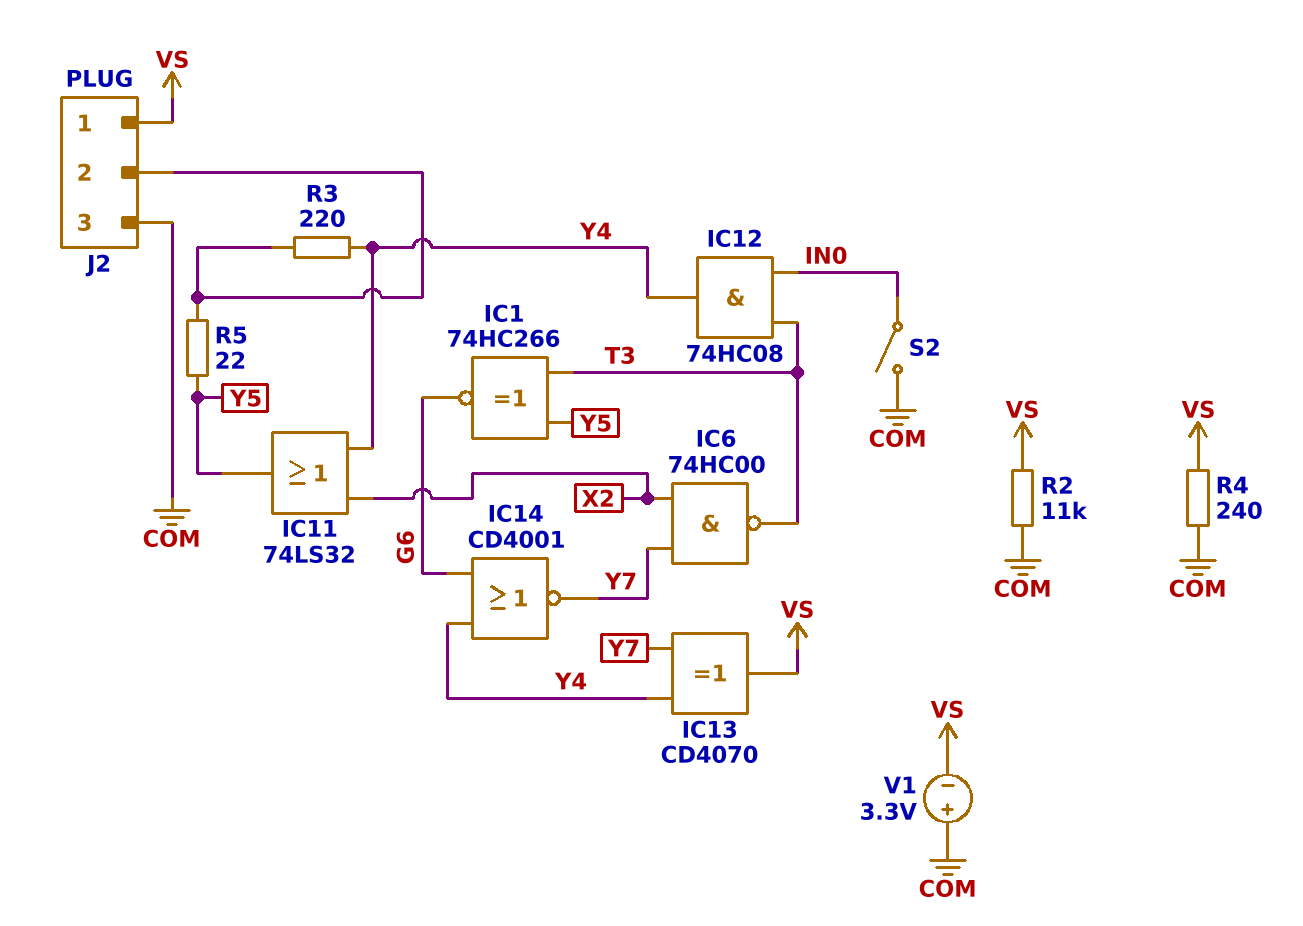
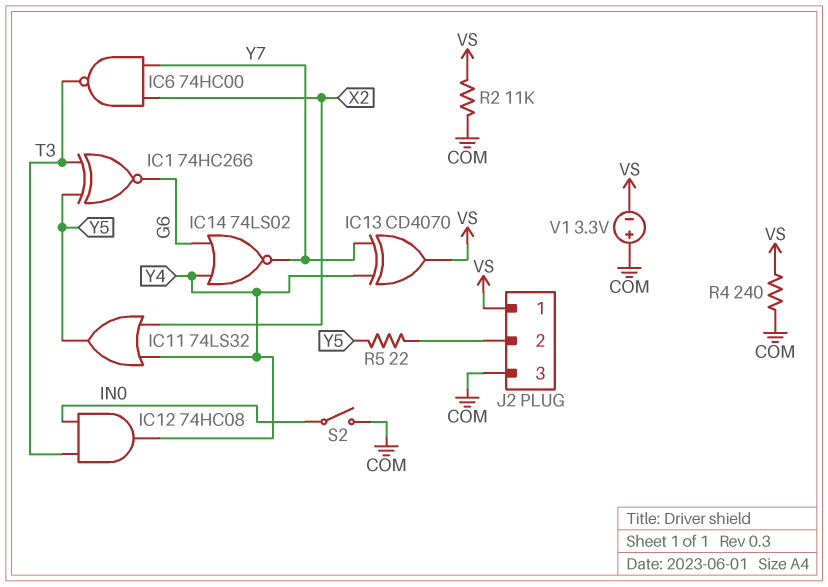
IC14: NOR CD4001 (in G6, in Y4, out Y7) -> NOR 74LS02 (in G6, in Y4, out Y7)
R3: 220 (J2/2, Y4) -> none

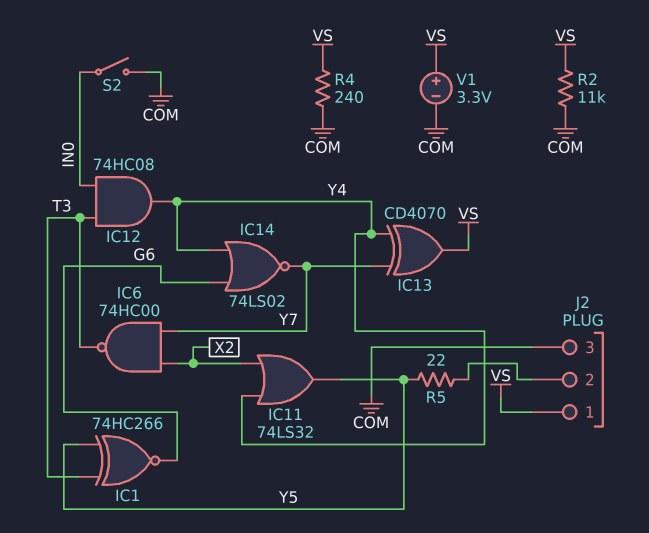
V1: 3.3V (plus COM, minus VS) -> 3.3V (plus VS, minus COM)

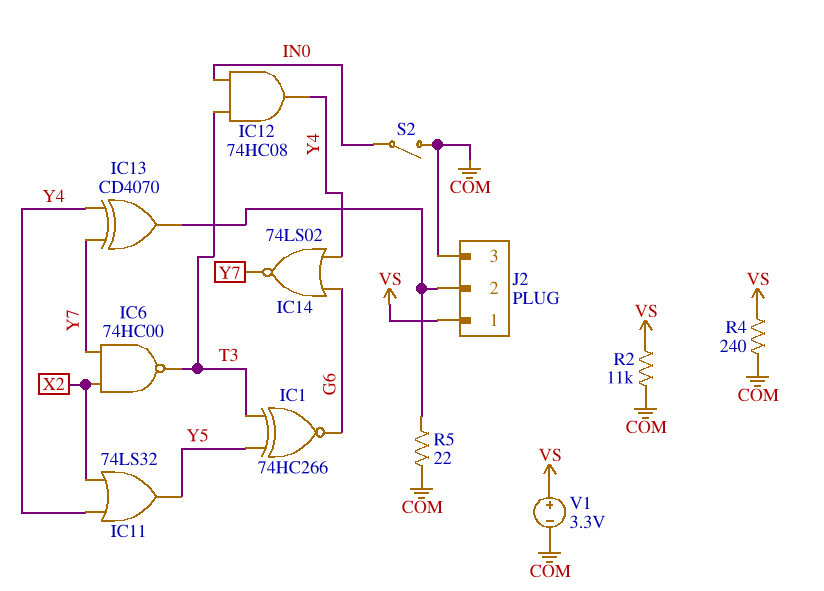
IC13: XOR CD4070 (in Y4, in Y7, out VS) -> XOR CD4070 (in Y4, in Y7, out J2/2)
R5: 22 (J2/2, Y5) -> 22 (COM, J2/2)

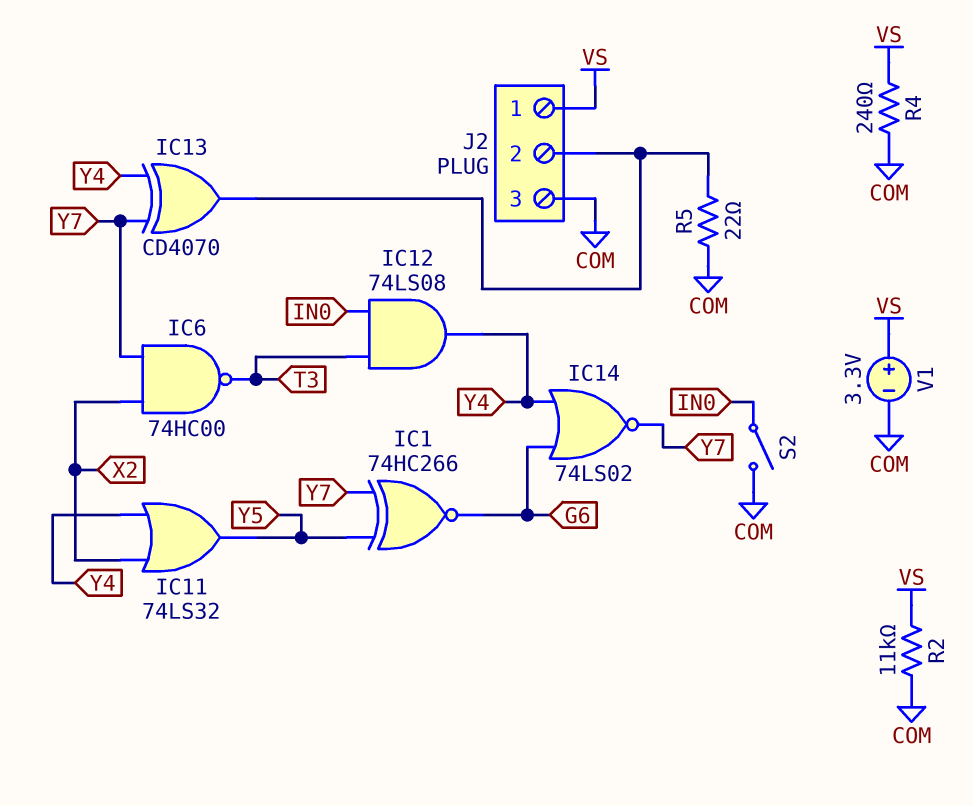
IC1: XNOR 74HC266 (in T3, in Y5, out G6) -> XNOR 74HC266 (in Y5, in Y7, out G6)
IC12: AND 74HC08 (in IN0, in T3, out Y4) -> AND 74LS08 (in IN0, in T3, out Y4)

